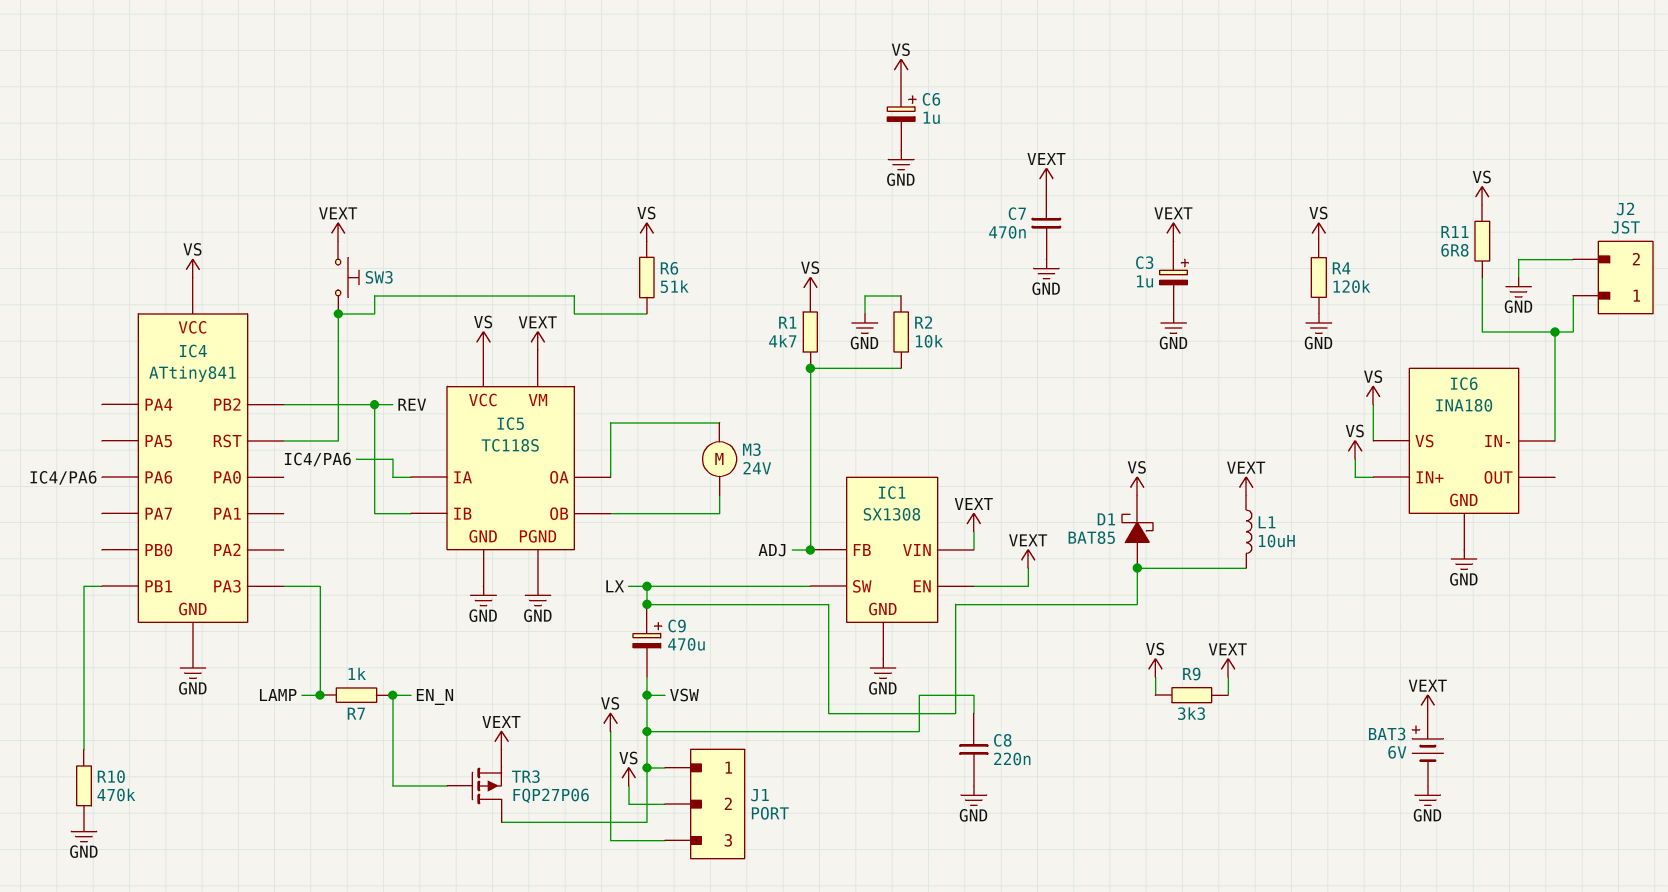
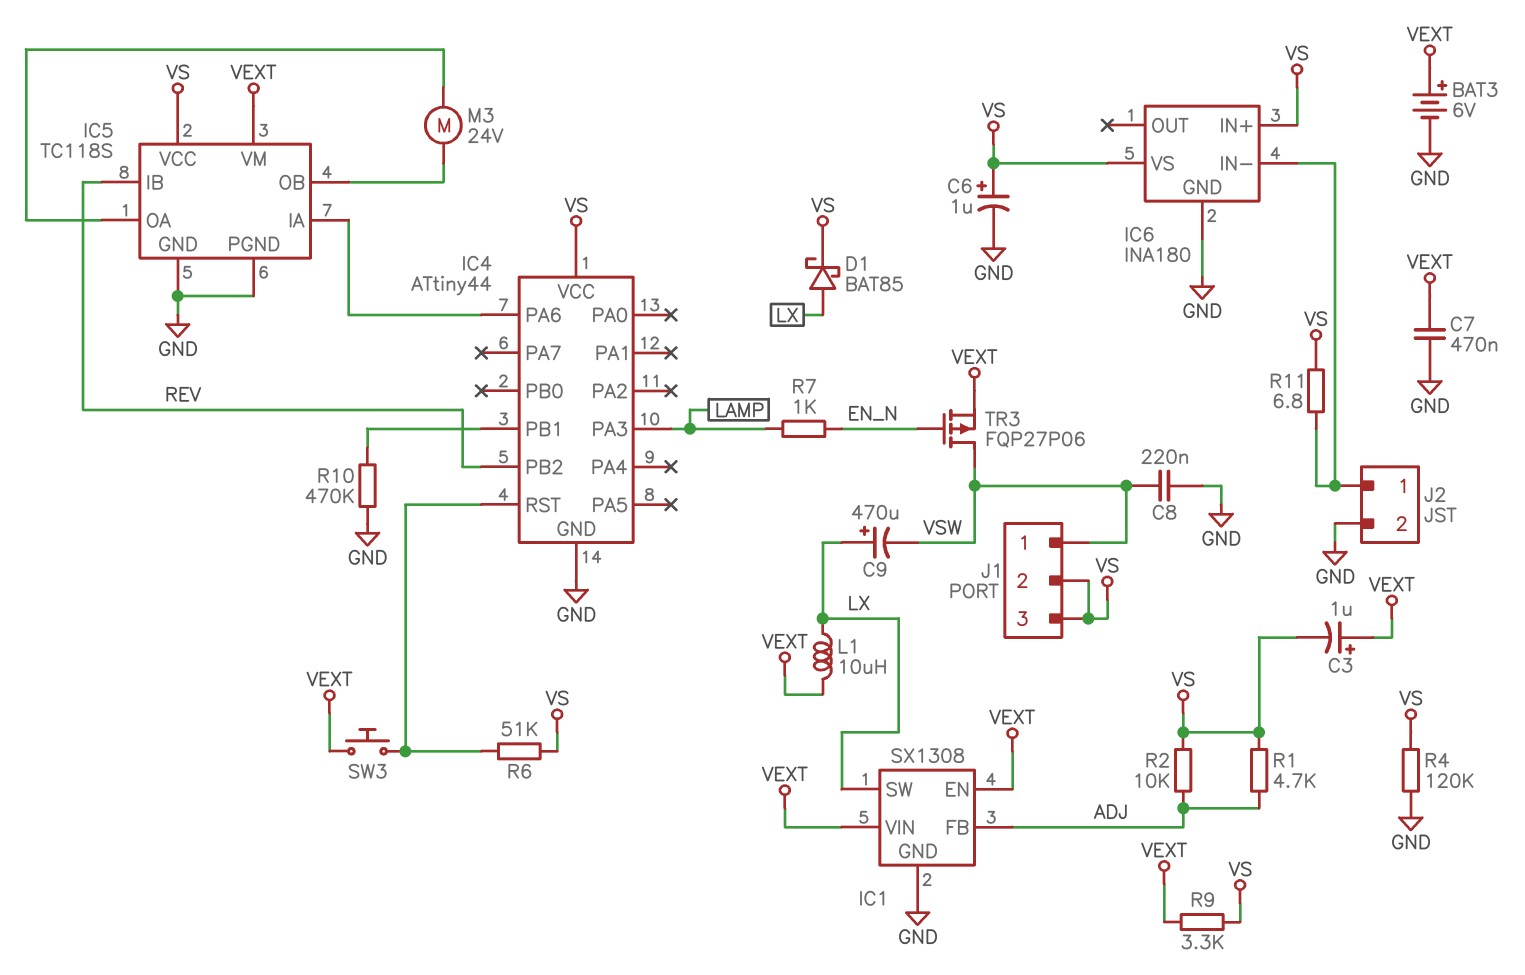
C3: 1uF (plus VEXT, minus GND) -> 1uF (plus VEXT, minus VS)
IC4: ATtiny841 -> ATtiny44
R2: 10k (ADJ, GND) -> 10k (ADJ, VS)

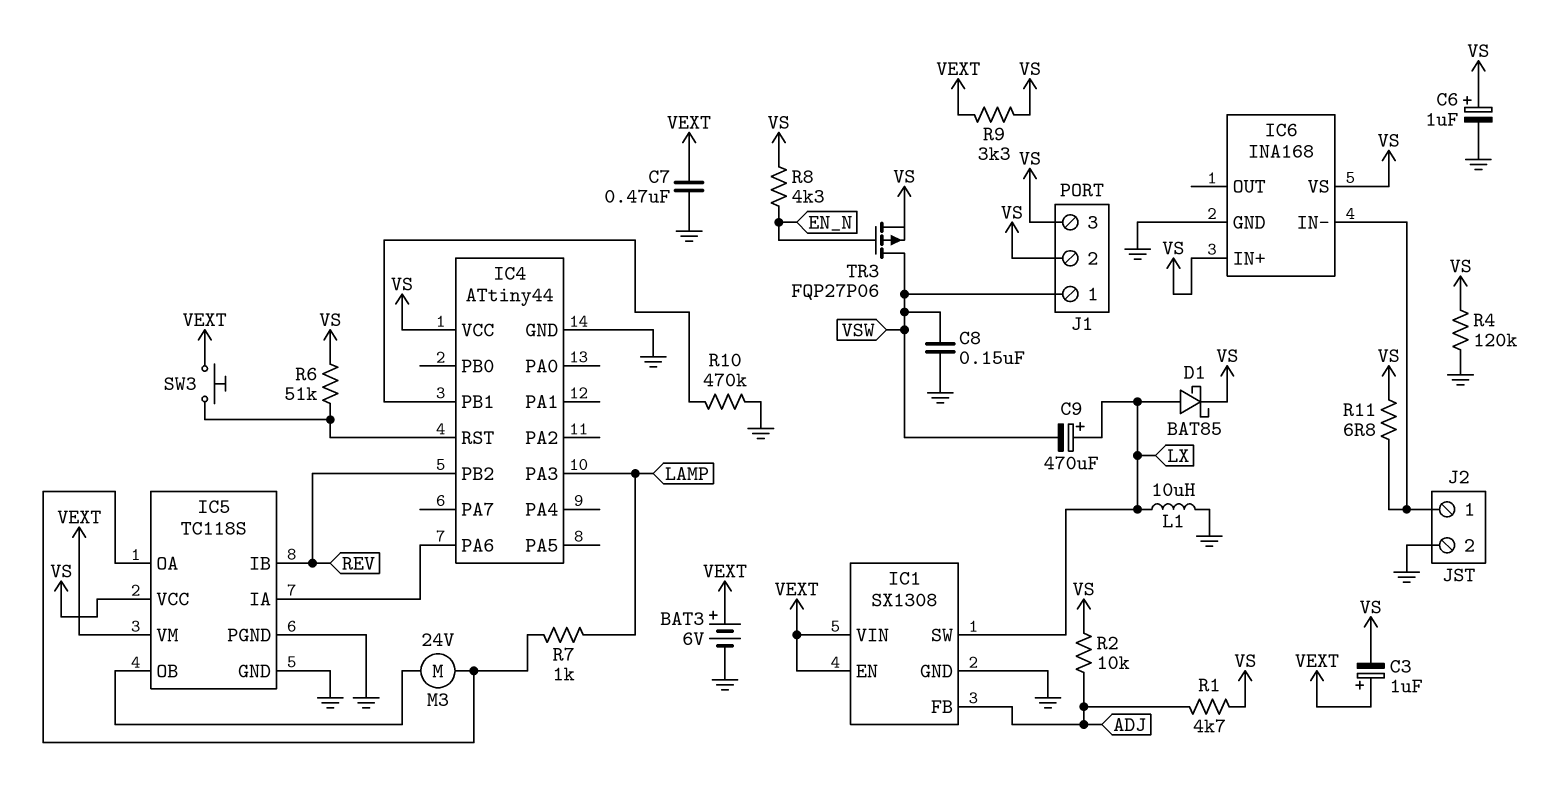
C8: 220nF (GND, VSW) -> 150nF (GND, VSW)
IC6: INA180 -> INA168
L1: 10uH (LX, VEXT) -> 10uH (GND, LX)
R7: 1k (EN_N, LAMP) -> 1k (IC5/OA, LAMP)
R8: none -> 4.3k (EN_N, VS)
TR3: PMOS FQP27P06 (G EN_N, D VSW, S VEXT) -> PMOS FQP27P06 (G EN_N, D VSW, S VS)

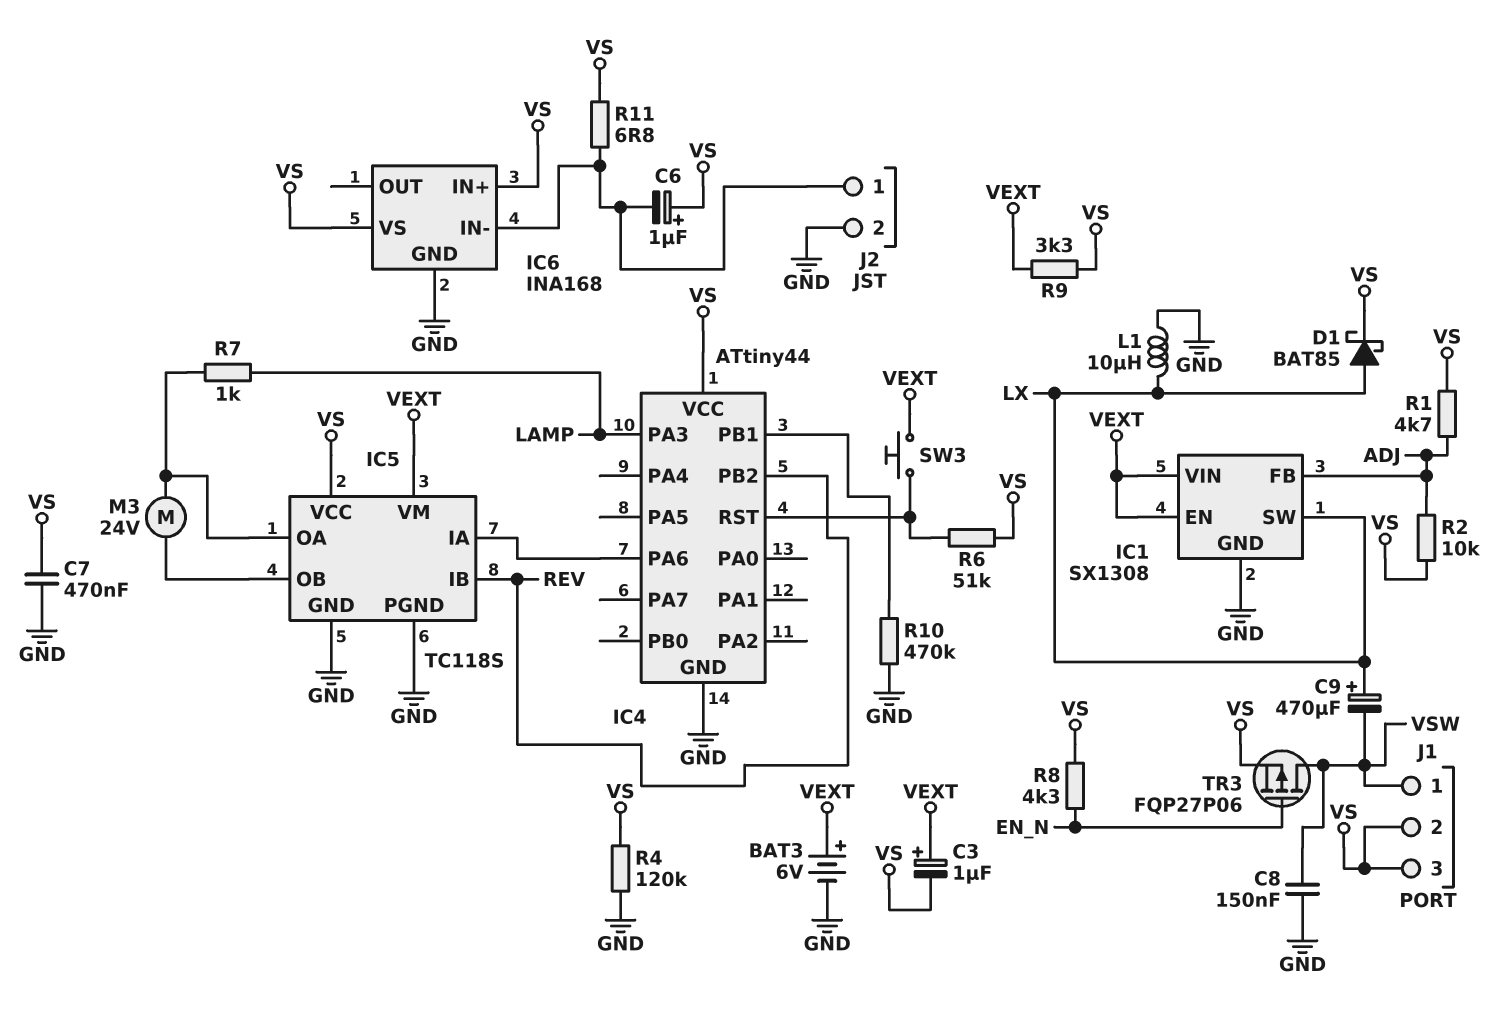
C6: 1uF (plus VS, minus GND) -> 1uF (plus VS, minus IC6/IN-)
C7: 470nF (GND, VEXT) -> 470nF (GND, VS)

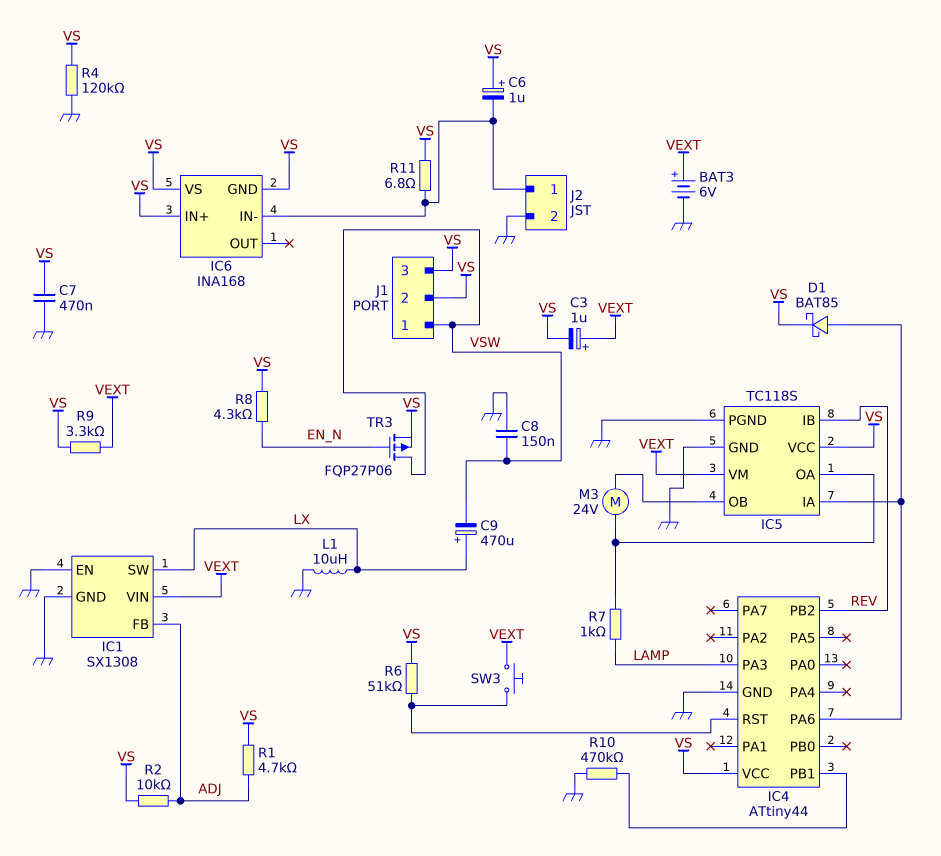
D1: schottky BAT85 (A LX, K VS) -> schottky BAT85 (A IC4/PA6, K VS)
IC1 pin EN: VEXT -> GND
IC6 pin GND: GND -> VS

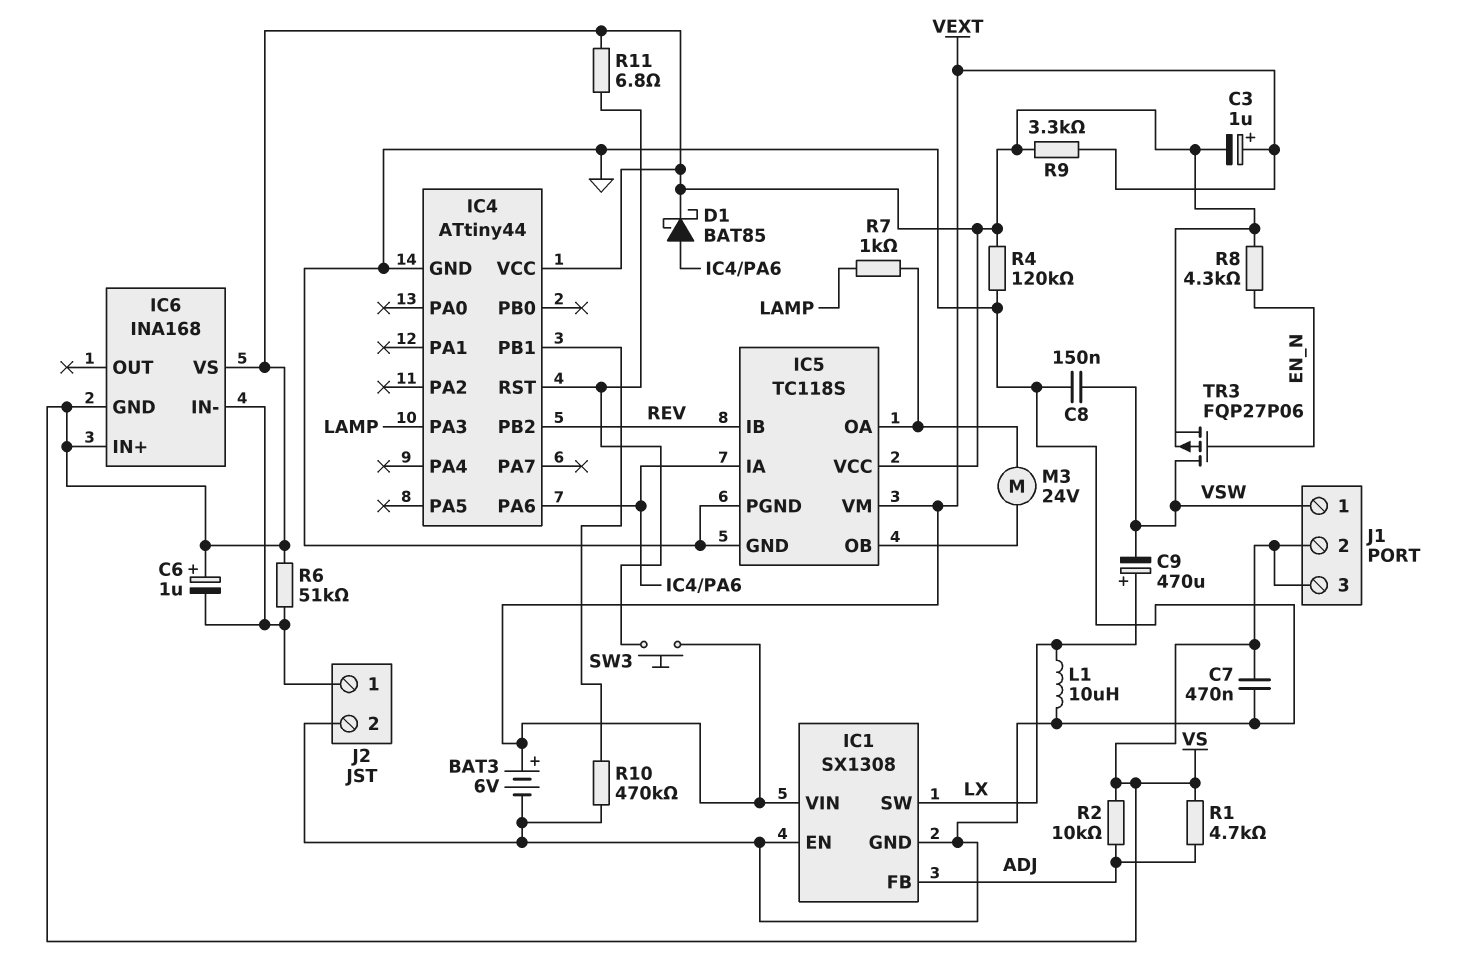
R6: 51k (IC4/RST, VS) -> 51k (IC6/IN-, VS)
R11: 6.8 (IC6/IN-, VS) -> 6.8 (IC4/RST, VS)

